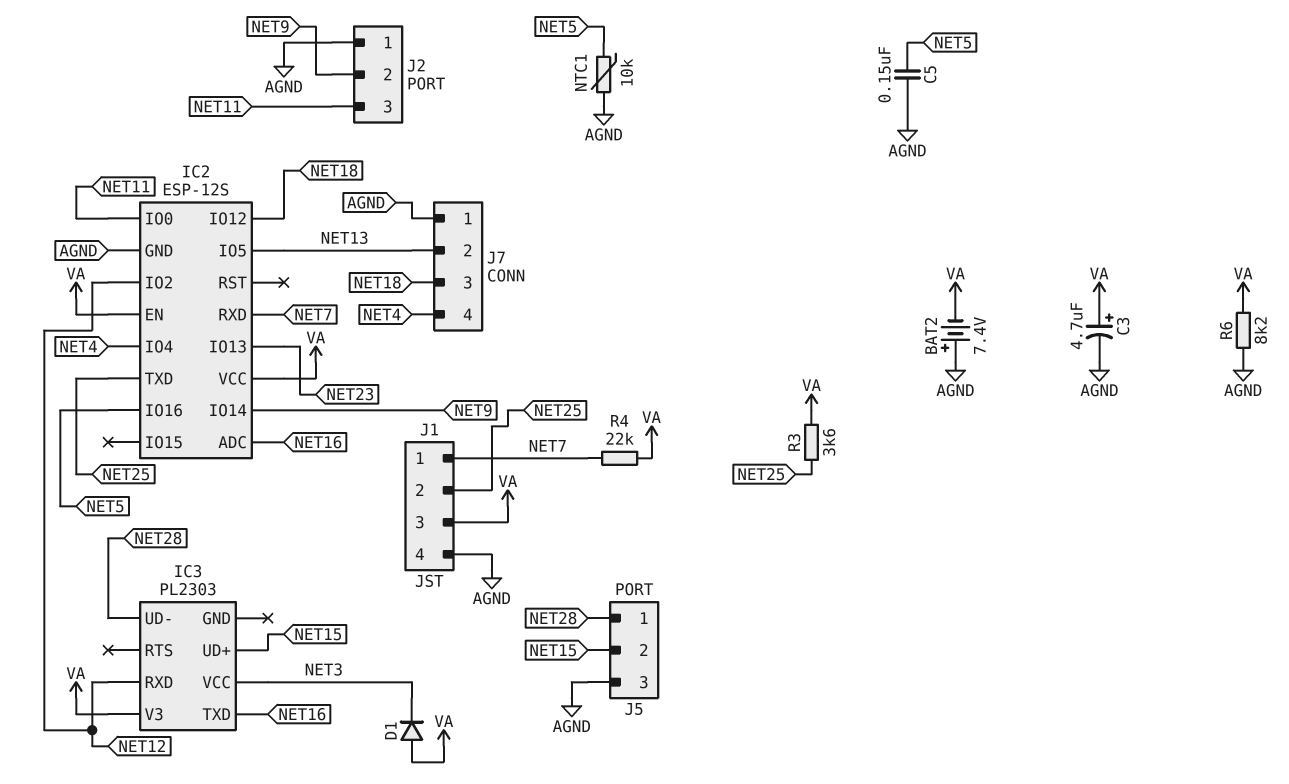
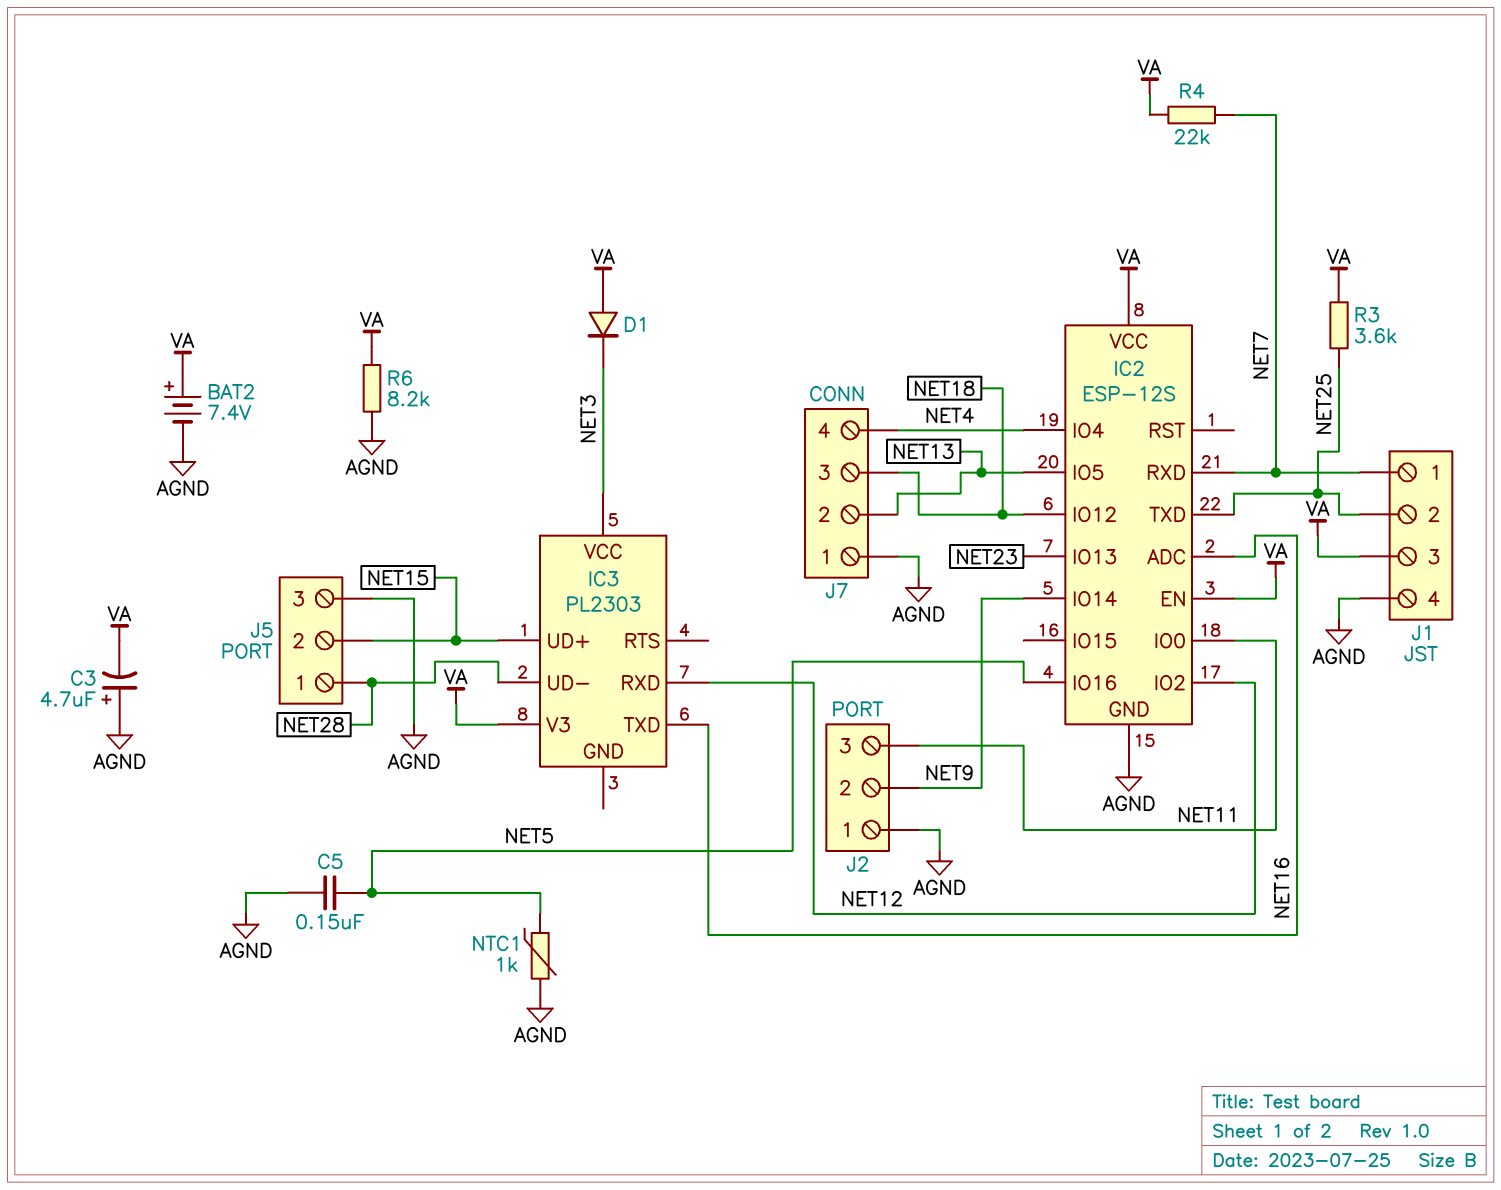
BAT2: 7.4V (plus AGND, minus VA) -> 7.4V (plus VA, minus AGND)
C3: 4.7uF (plus VA, minus AGND) -> 4.7uF (plus AGND, minus VA)
NTC1: 10k (AGND, NET5) -> 1k (AGND, NET5)

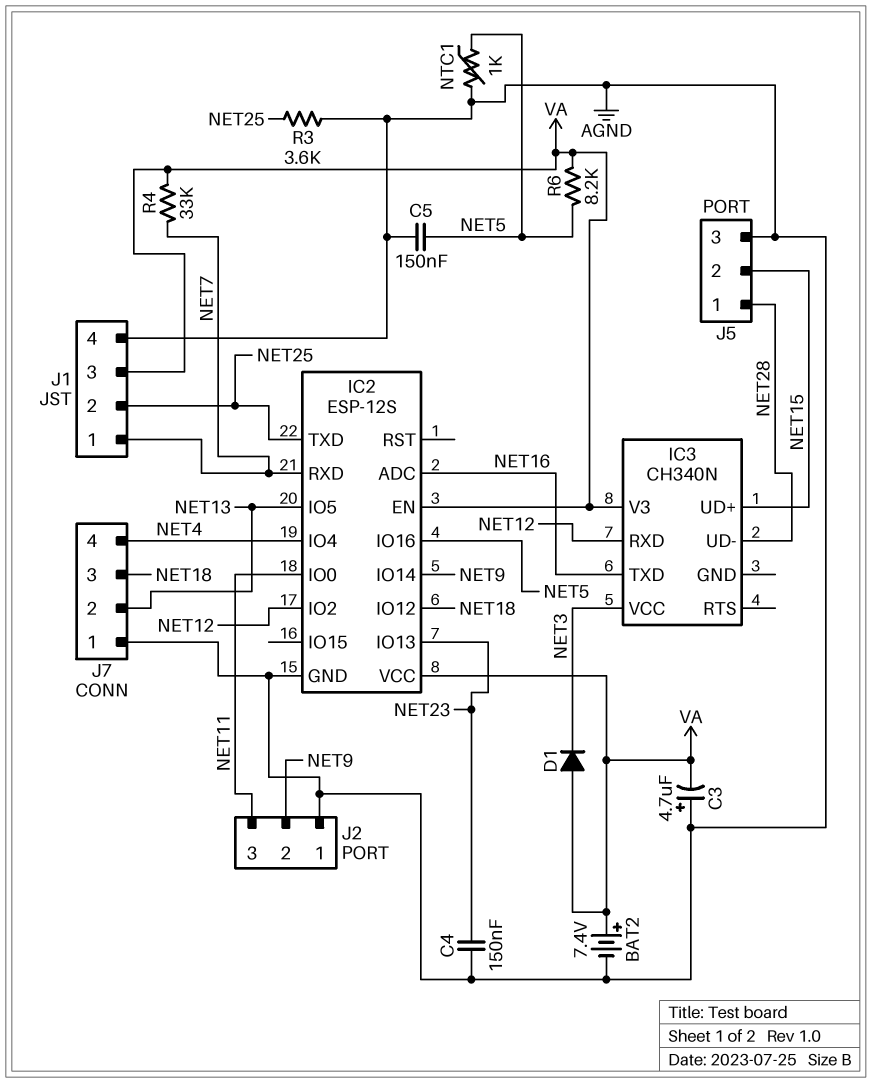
C4: none -> 150nF (AGND, NET23)
IC3: PL2303 -> CH340N
R3: 3.6k (NET25, VA) -> 3.6k (AGND, NET25)
R4: 22k (NET7, VA) -> 33k (NET7, VA)
R6: 8.2k (AGND, VA) -> 8.2k (NET5, VA)

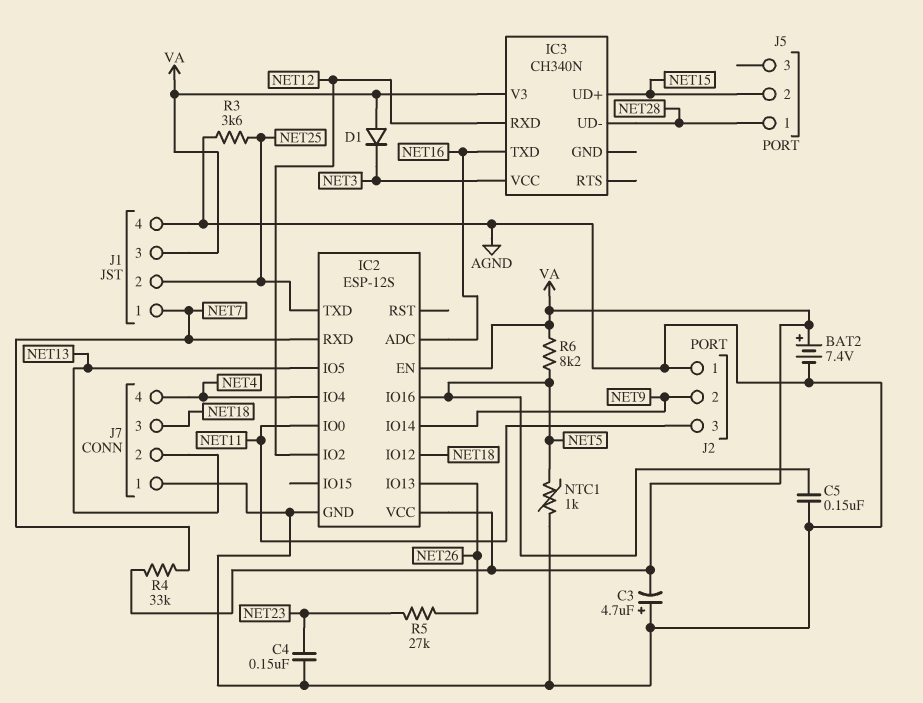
IC2 pin IO13: NET23 -> NET26
J5 pin 3: AGND -> none
R5: none -> 27k (NET23, NET26)

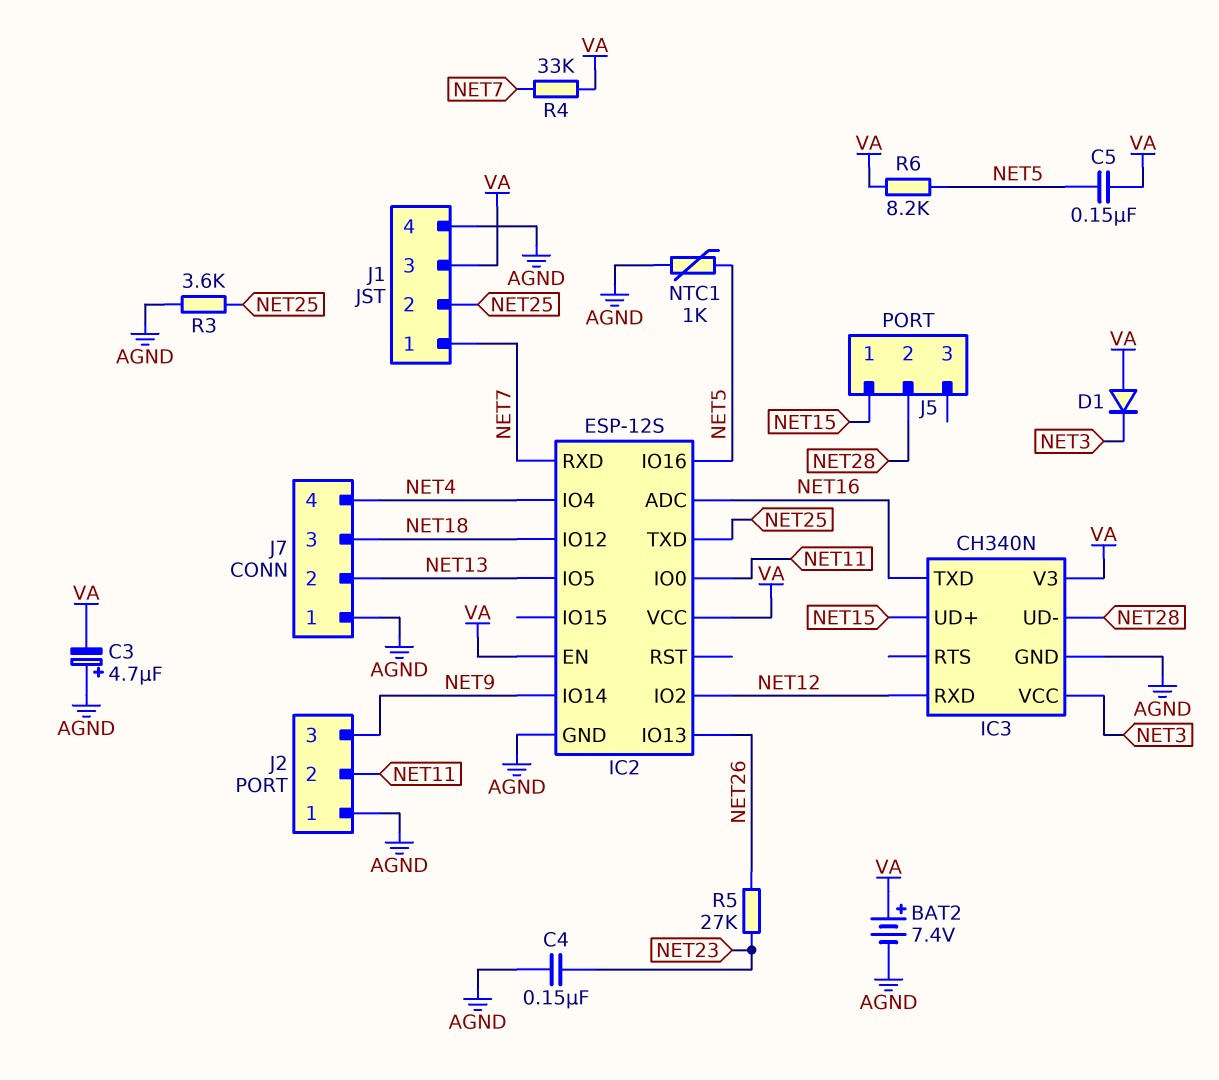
C5: 150nF (AGND, NET5) -> 150nF (NET5, VA)
IC3 pin GND: none -> AGND
J2 pin 2: NET9 -> NET11
J2 pin 3: NET11 -> NET9
J5 pin 1: NET28 -> NET15
J5 pin 2: NET15 -> NET28

